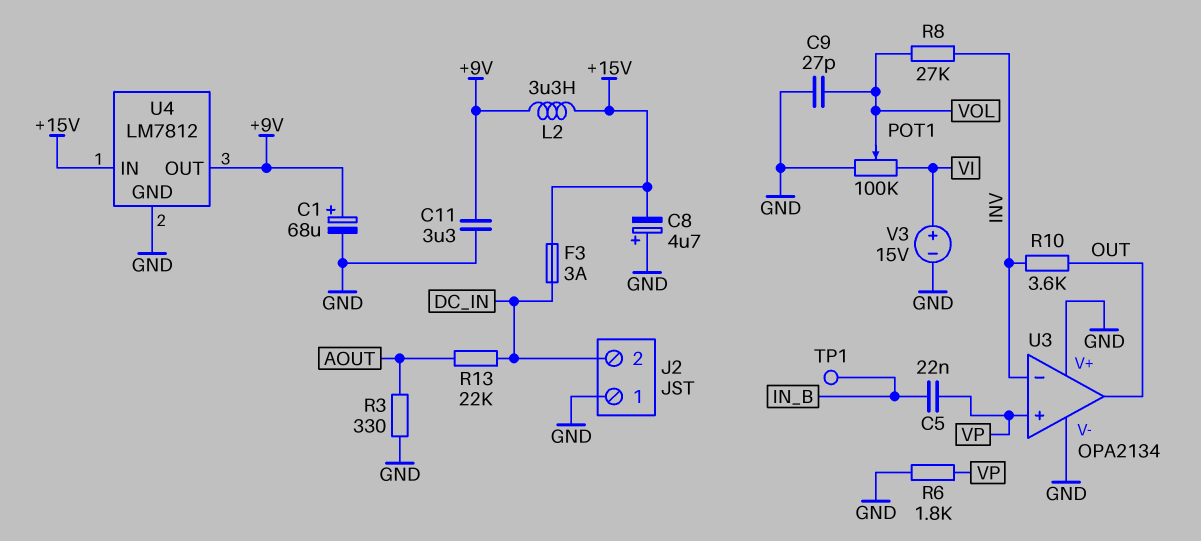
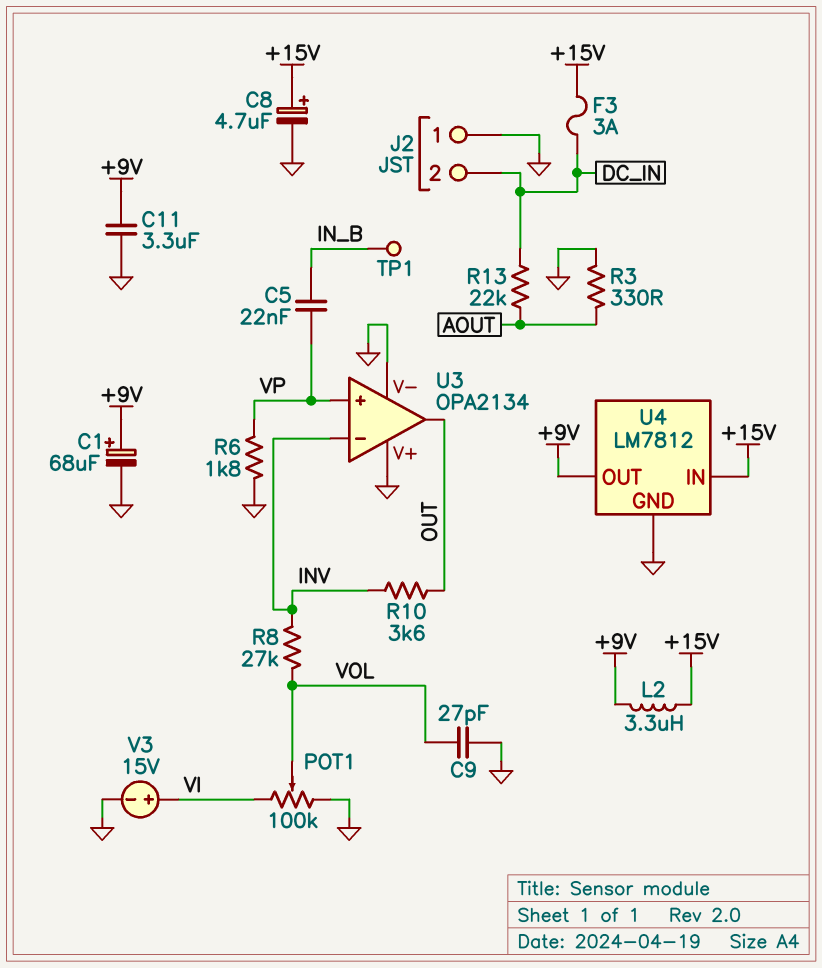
C8: 4.7uF (plus GND, minus +15V) -> 4.7uF (plus +15V, minus GND)

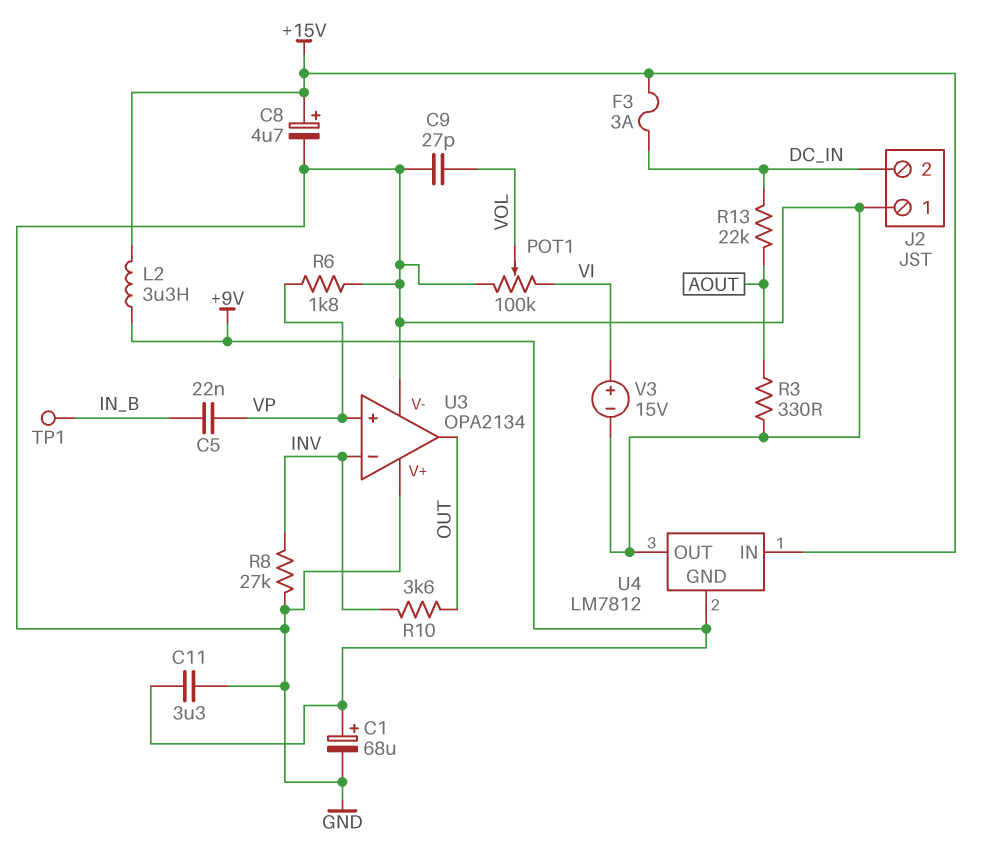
R8: 27k (INV, VOL) -> 27k (GND, INV)
U4 pin GND: GND -> +9V
U4 pin OUT: +9V -> GND

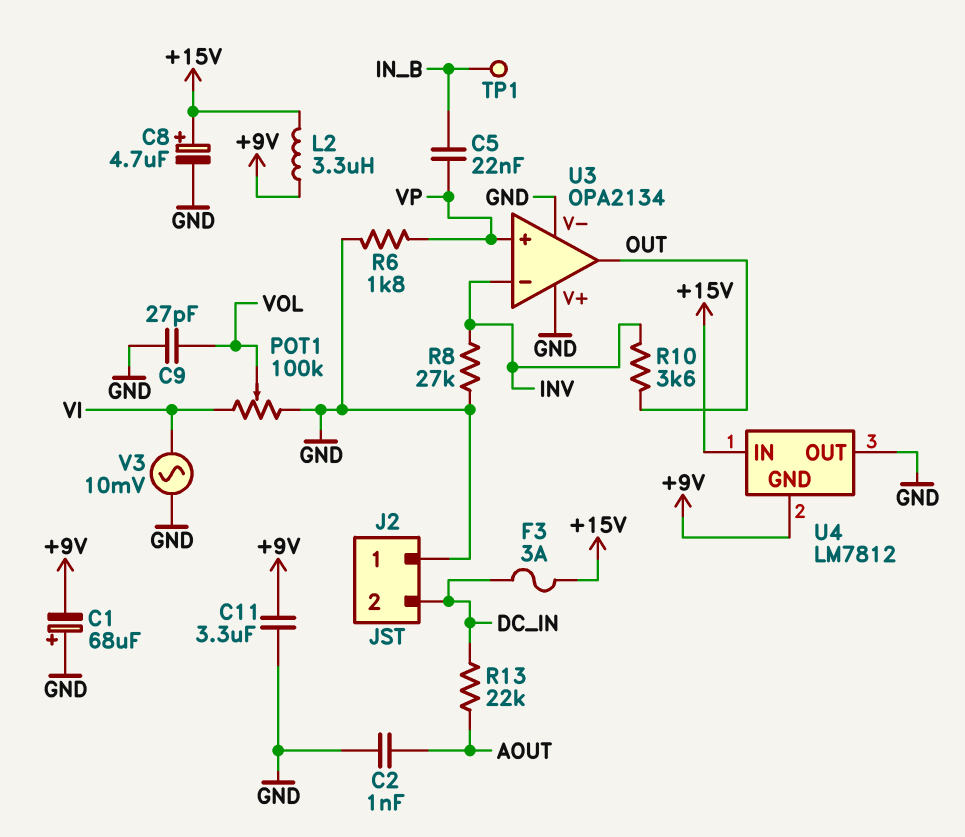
C1: 68uF (plus +9V, minus GND) -> 68uF (plus GND, minus +9V)
C2: none -> 1nF (AOUT, GND)
R3: 330 (AOUT, GND) -> none
V3: 15V (plus VI, minus GND) -> AC 10mV (GND, VI)

